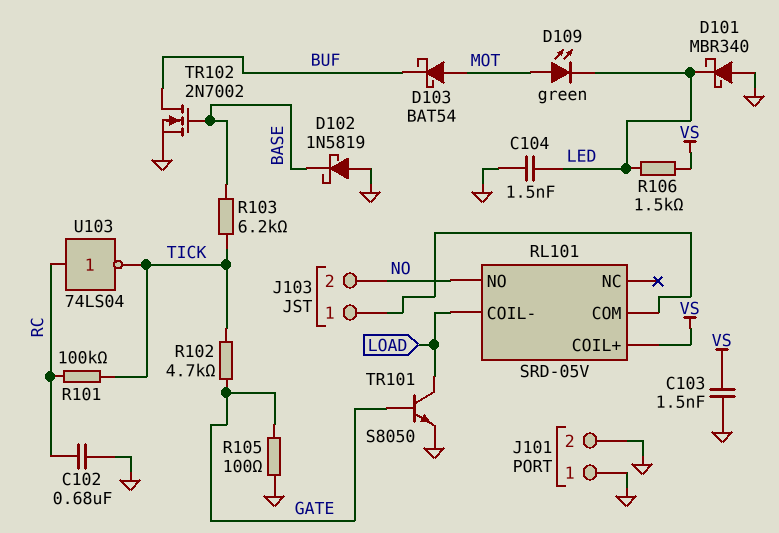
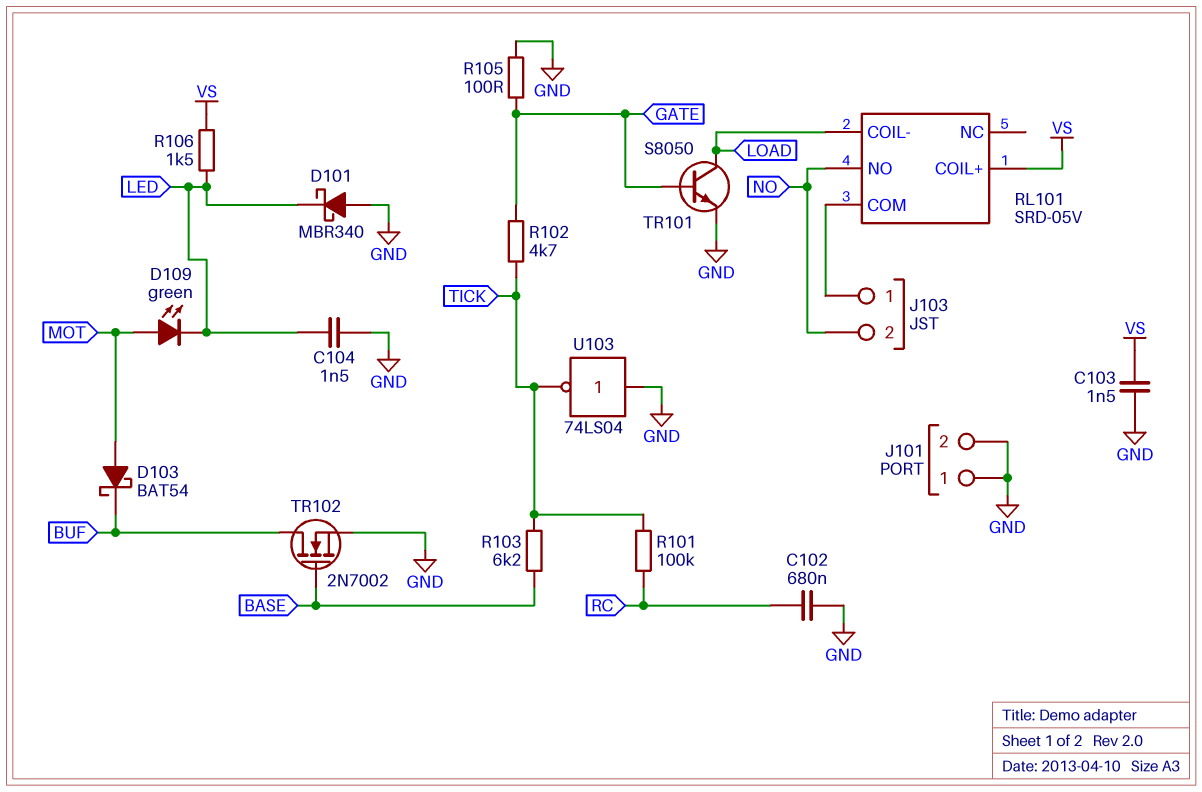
D102: schottky 1N5819 (A GND, K BASE) -> none
U103: NOT 74LS04 (in RC, out TICK) -> NOT 74LS04 (in GND, out TICK)

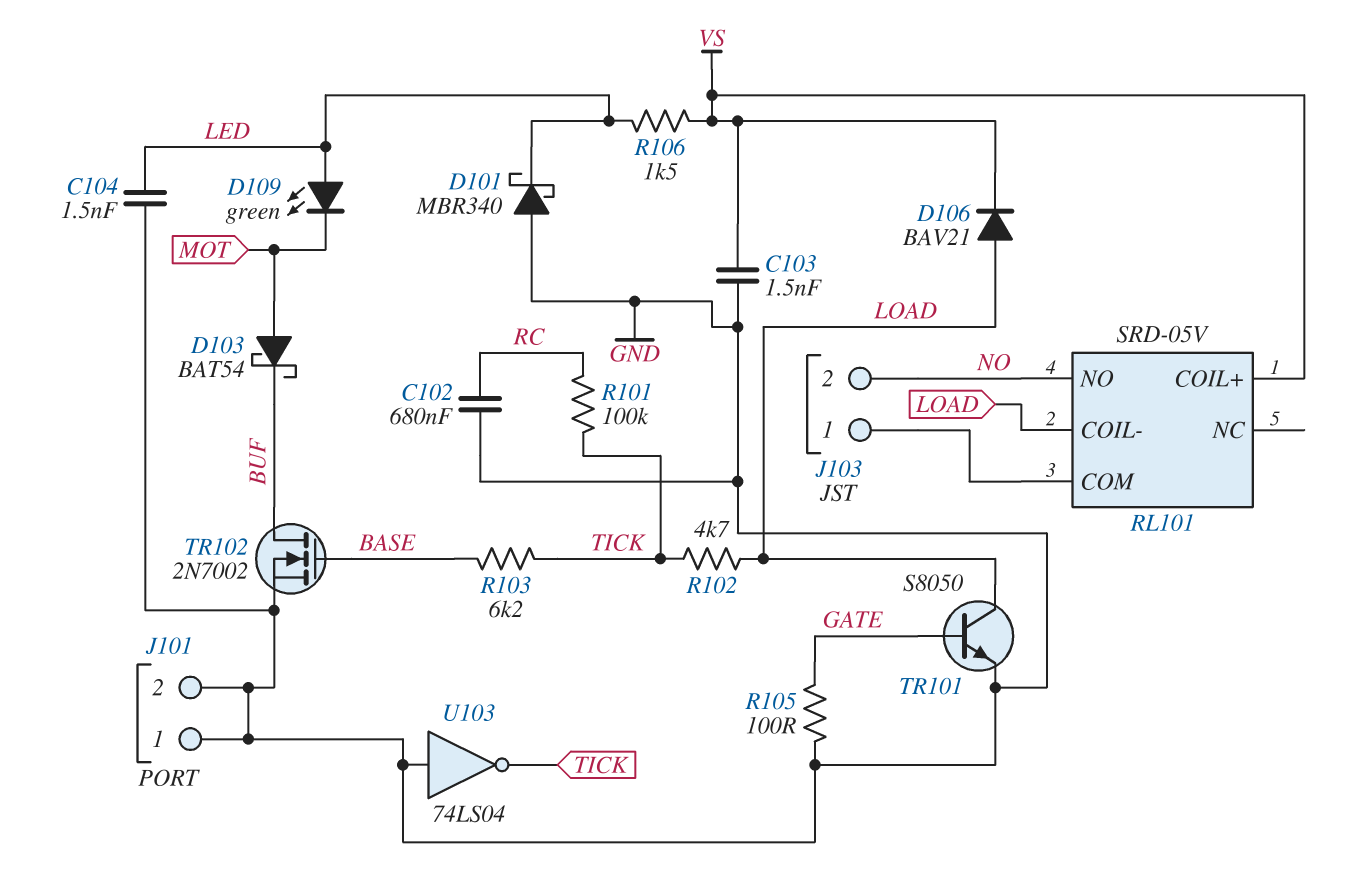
D106: none -> diode BAV21 (A LOAD, K VS)
D109: LED green (A MOT, K LED) -> LED green (A LED, K MOT)
R102: 4.7k (GATE, TICK) -> 4.7k (LOAD, TICK)

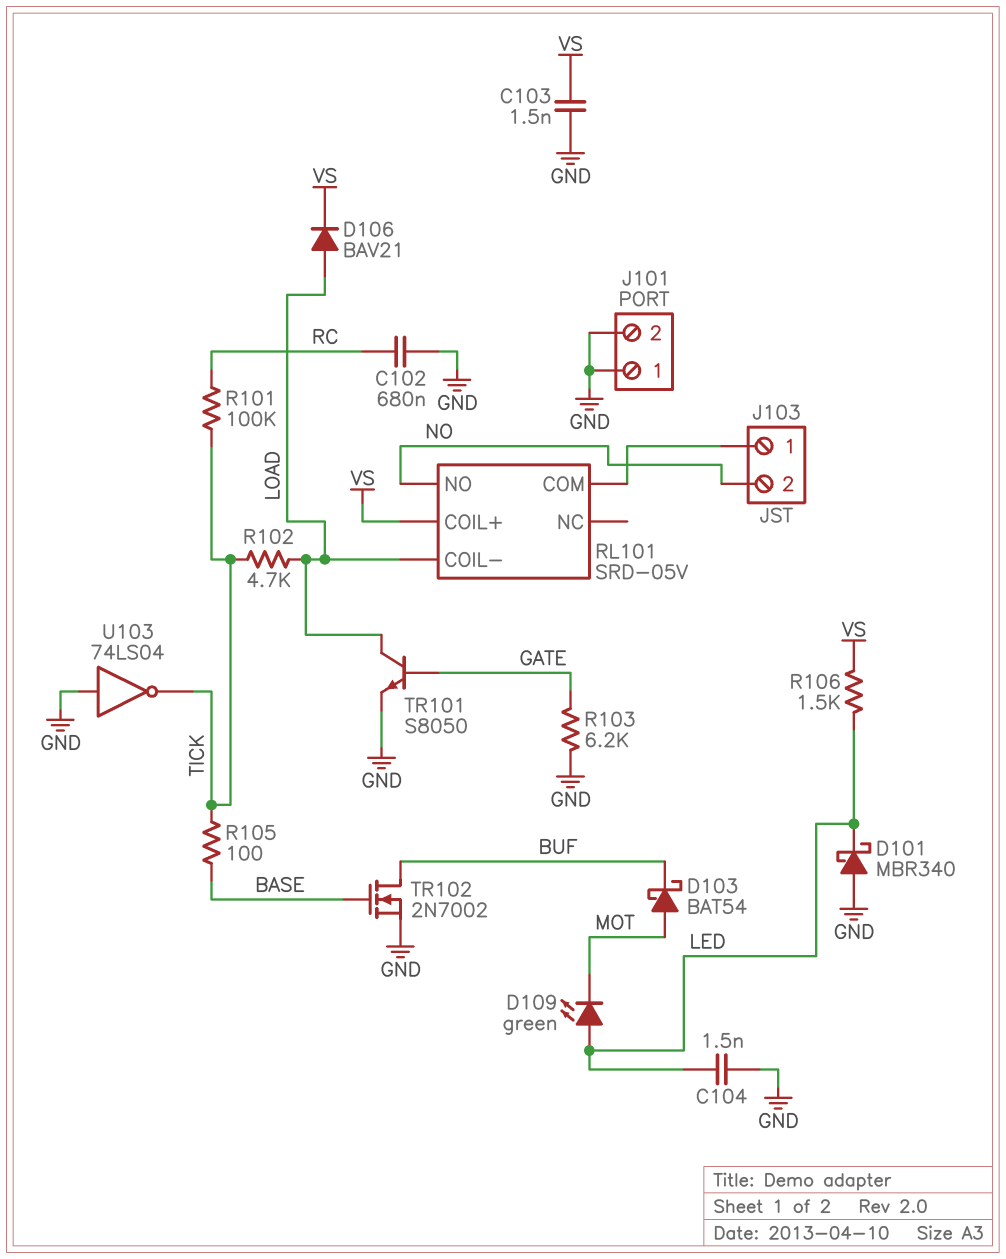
R103: 6.2k (BASE, TICK) -> 6.2k (GATE, GND)
R105: 100 (GATE, GND) -> 100 (BASE, TICK)

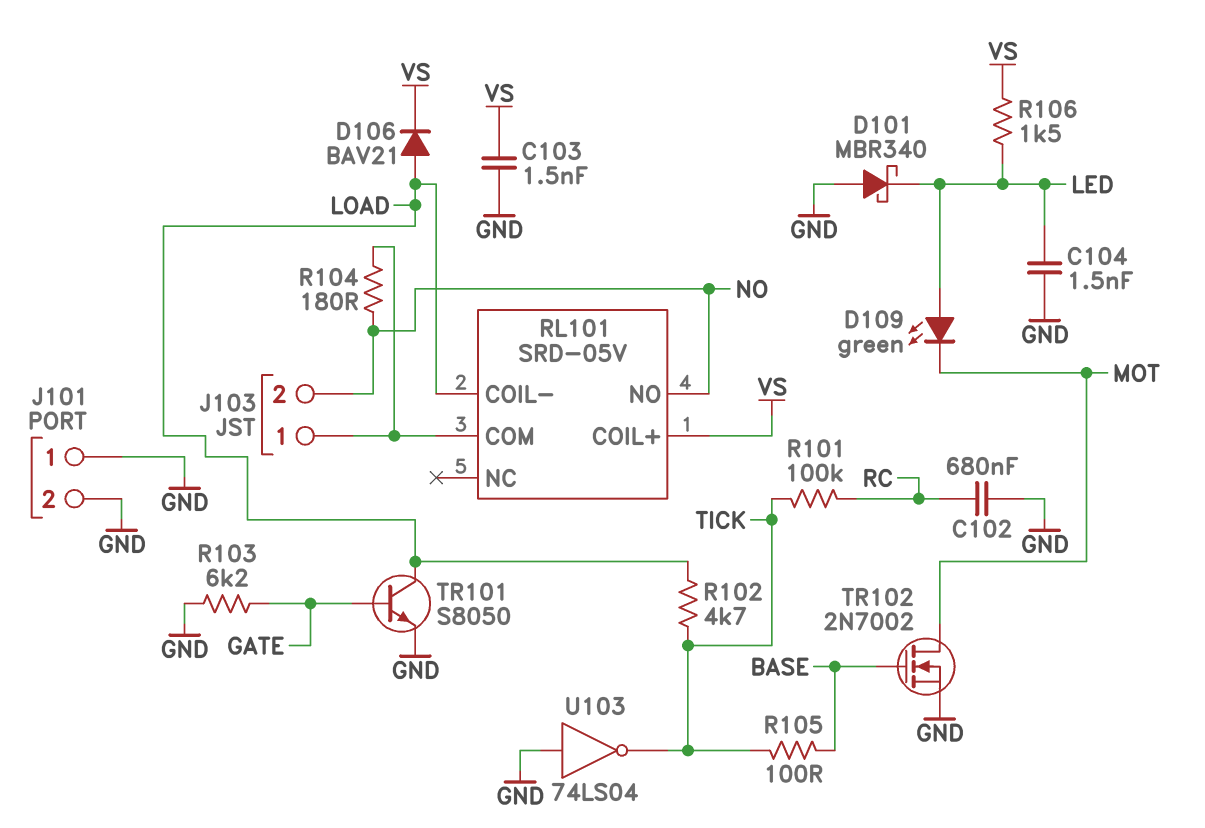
D103: schottky BAT54 (A MOT, K BUF) -> none
R104: none -> 180 (J103/1, NO)
TR102: NMOS 2N7002 (G BASE, D BUF, S GND) -> NMOS 2N7002 (G BASE, D MOT, S GND)

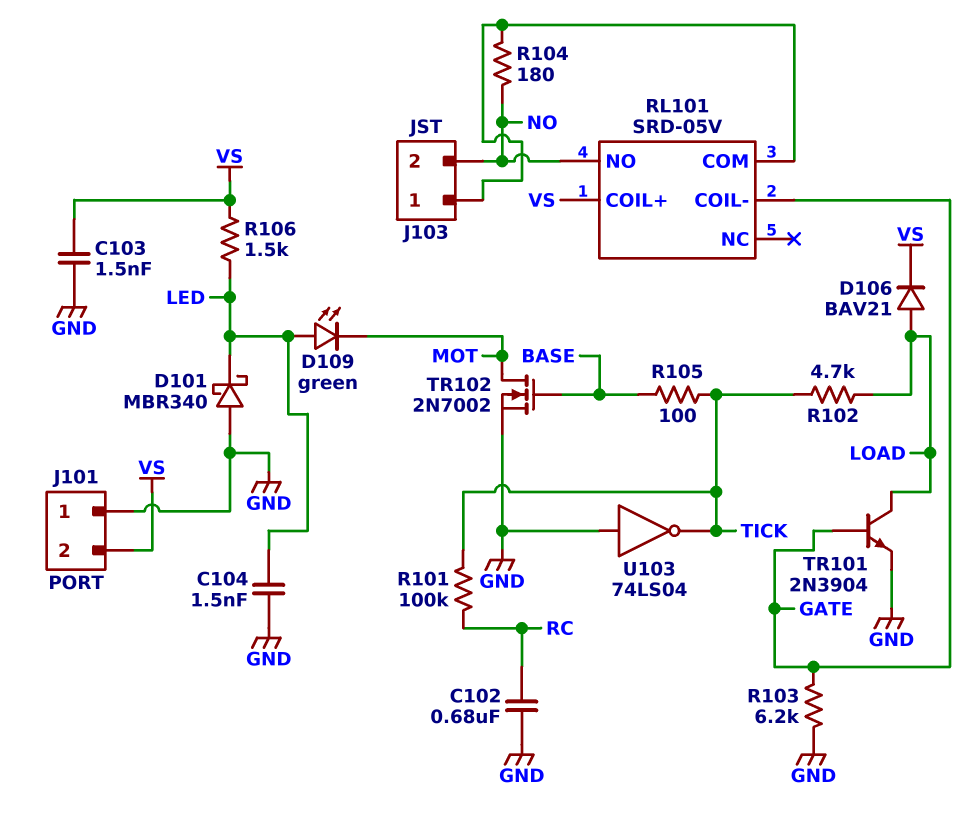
J101 pin 2: GND -> VS
RL101 pin COIL-: LOAD -> GATE
TR101: NPN S8050 (B GATE, C LOAD, E GND) -> NPN 2N3904 (B GATE, C LOAD, E GND)

